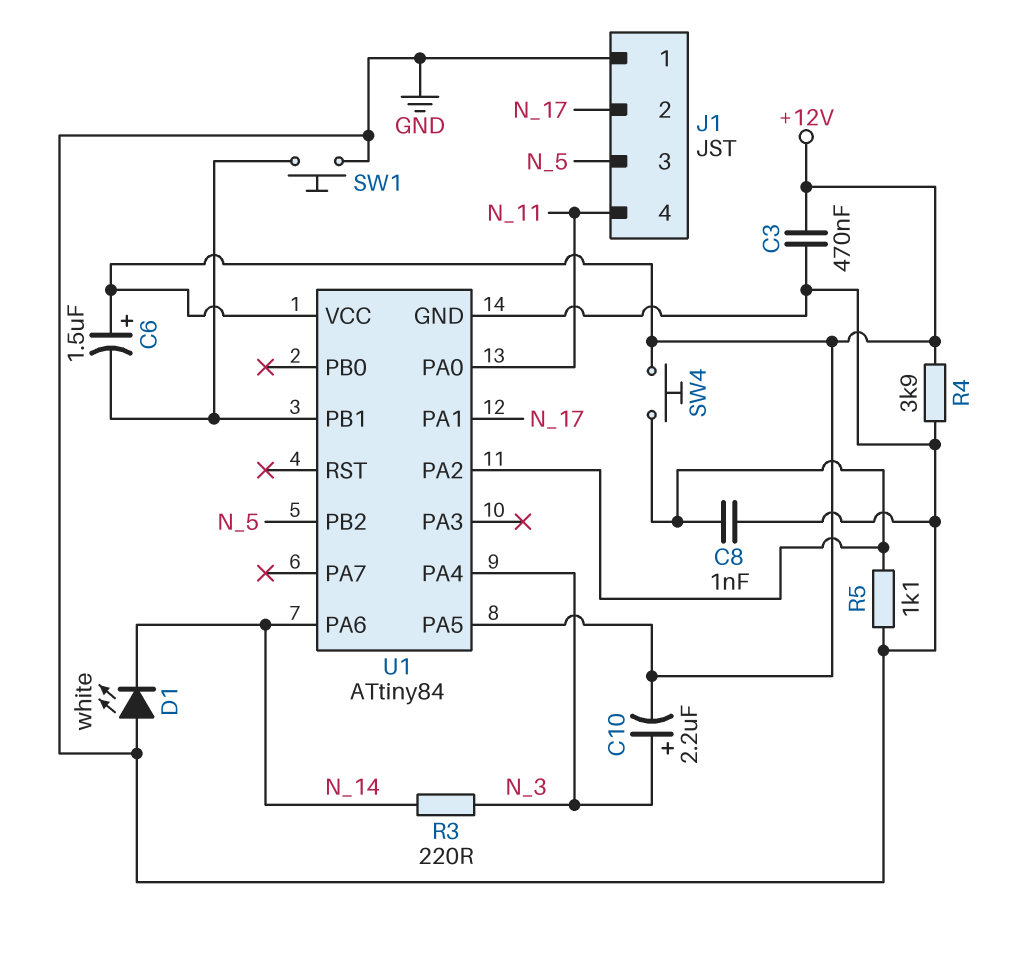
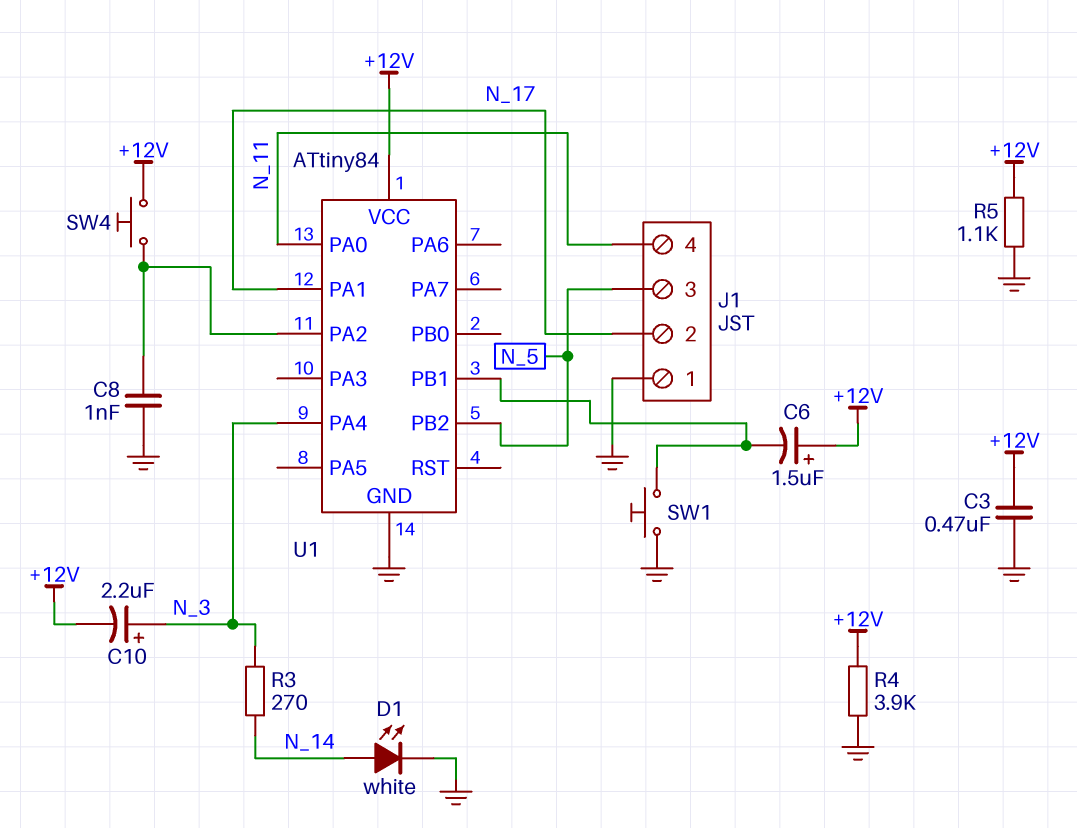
D1: LED white (A GND, K N_14) -> LED white (A N_14, K GND)
R3: 220 (N_3, N_14) -> 270 (N_3, N_14)
R5: 1.1k (GND, U1/PA2) -> 1.1k (+12V, GND)
U1 pin PA5: +12V -> none
U1 pin PA6: N_14 -> none

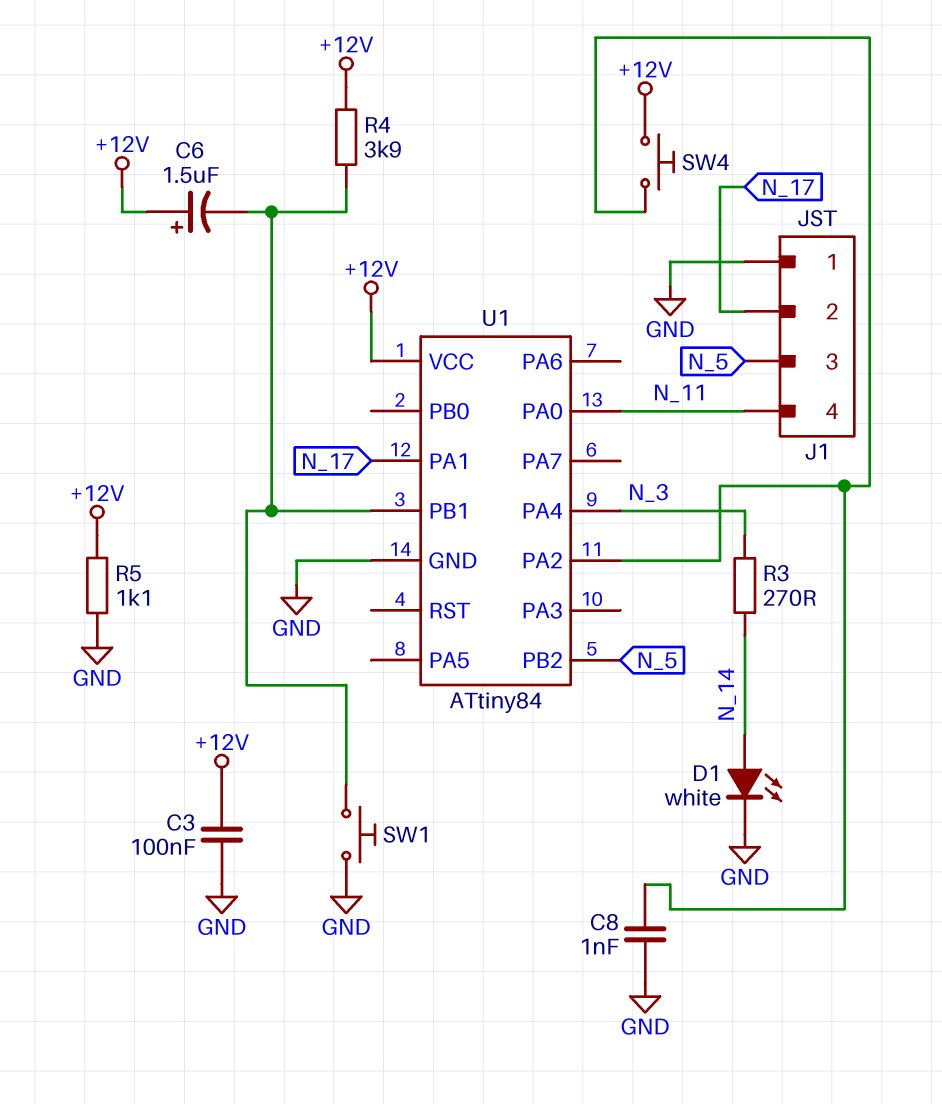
C3: 470nF (+12V, GND) -> 100nF (+12V, GND)
C10: 2.2uF (plus N_3, minus +12V) -> none
R4: 3.9k (+12V, GND) -> 3.9k (+12V, U1/PB1)

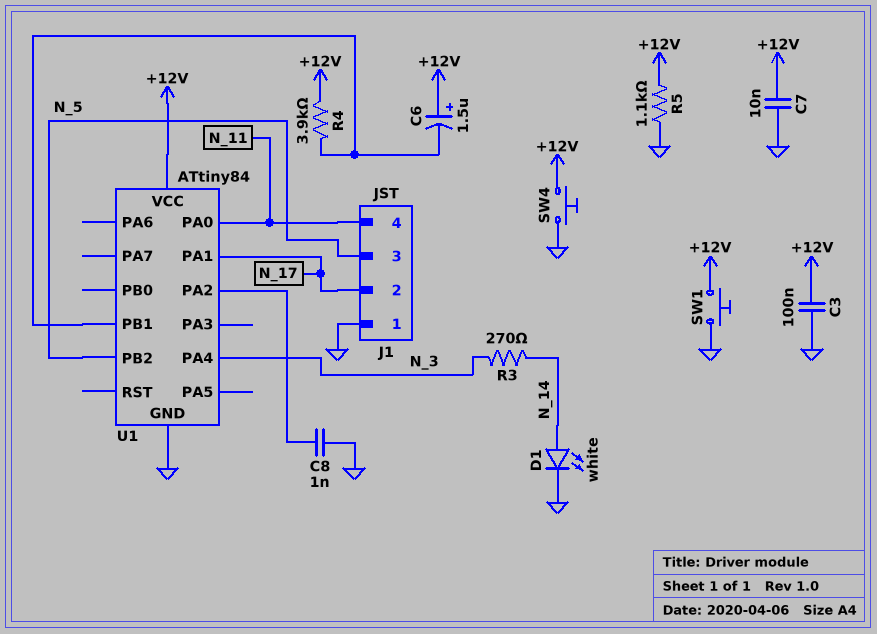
C7: none -> 10nF (+12V, GND)
SW1: button (GND, U1/PB1) -> button (+12V, GND)
SW4: button (+12V, U1/PA2) -> button (+12V, GND)

